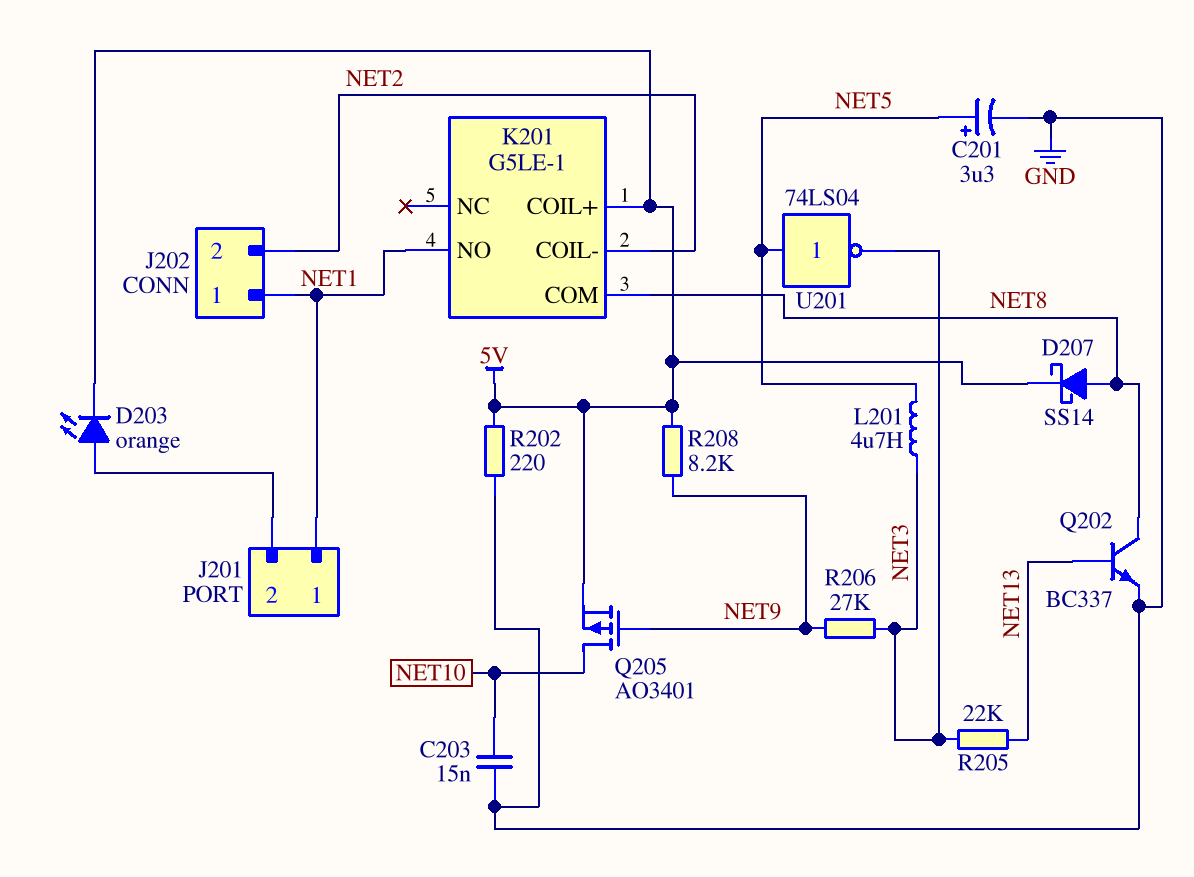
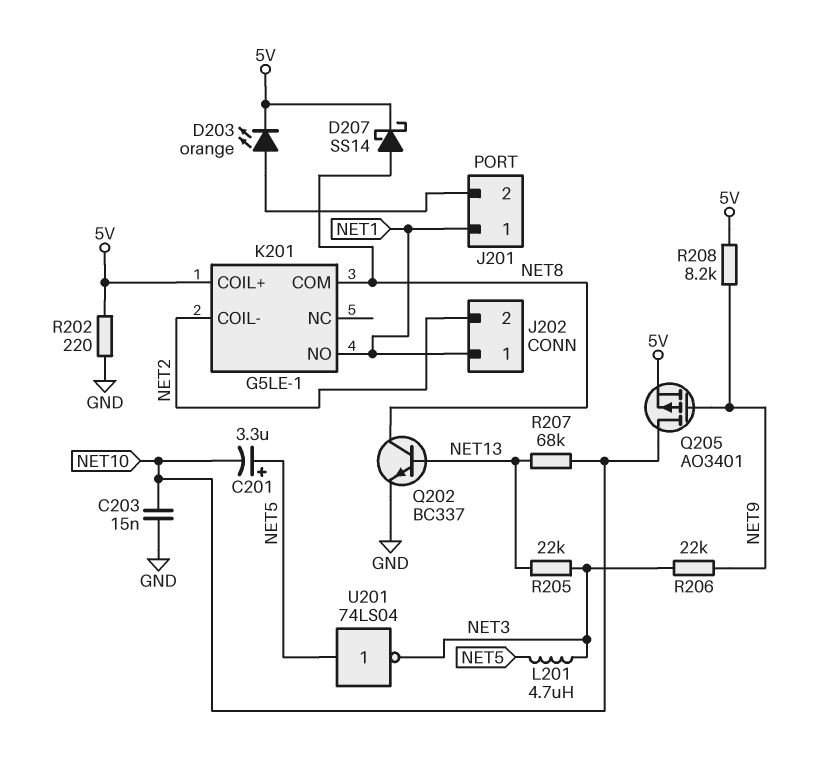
C201: 3.3uF (plus NET5, minus GND) -> 3.3uF (plus NET5, minus NET10)
R206: 27k (NET3, NET9) -> 22k (NET3, NET9)
R207: none -> 68k (NET10, NET13)

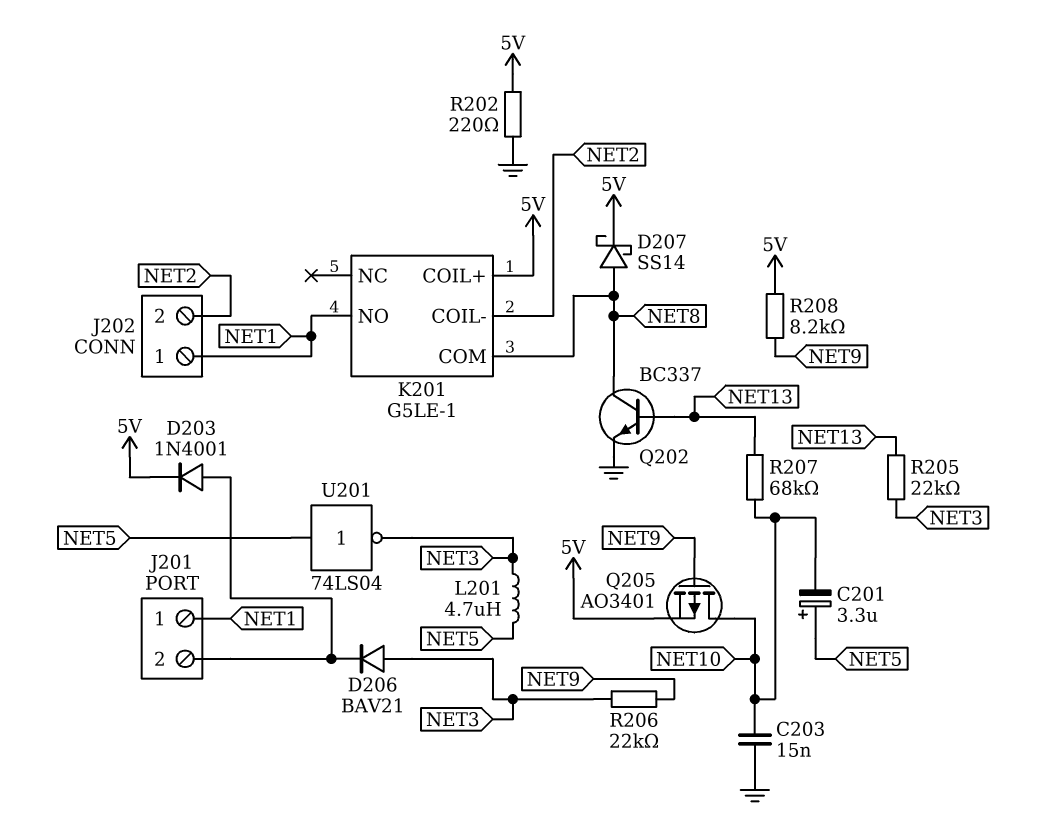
D203: LED orange (A J201/2, K 5V) -> diode 1N4001 (A J201/2, K 5V)
D206: none -> diode BAV21 (A NET3, K J201/2)

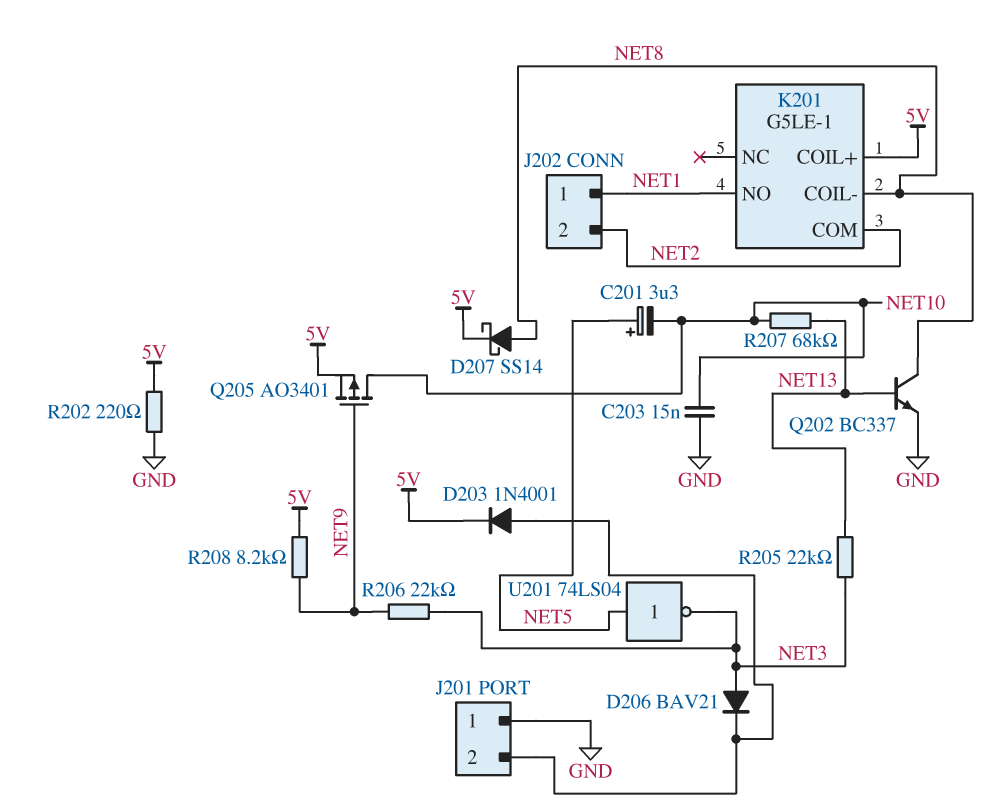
J201 pin 1: NET1 -> GND
K201 pin COIL-: NET2 -> NET8
K201 pin COM: NET8 -> NET2
L201: 4.7uH (NET3, NET5) -> none

